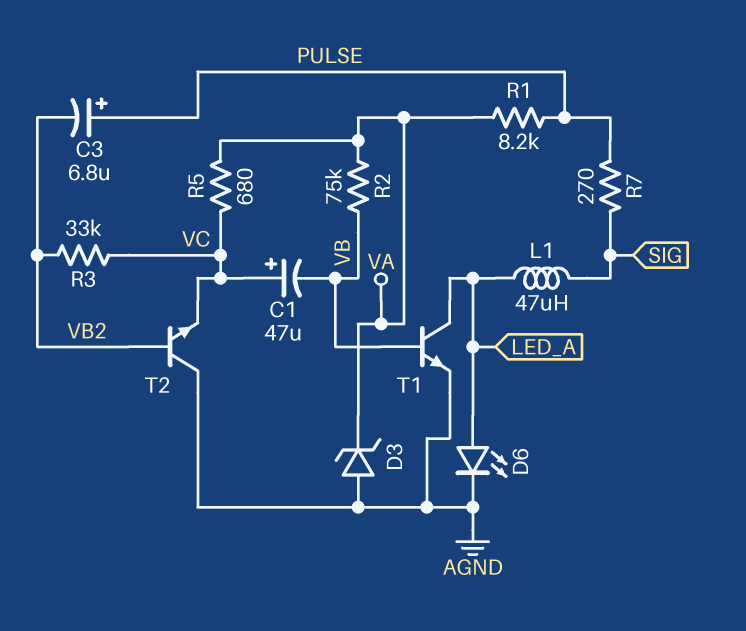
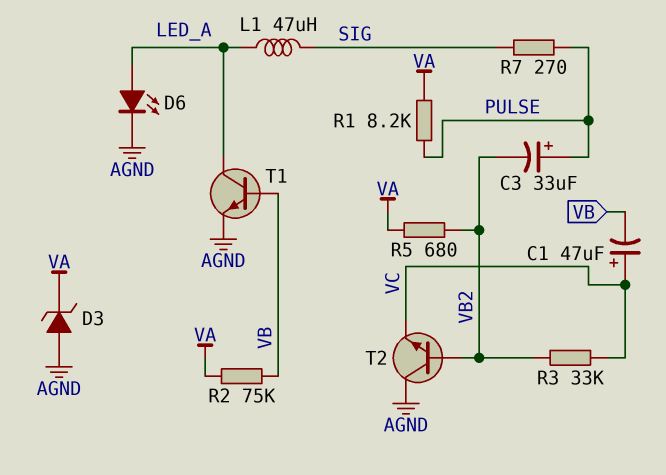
C3: 6.8uF (plus PULSE, minus VB2) -> 33uF (plus PULSE, minus VB2)
R5: 680 (VA, VC) -> 680 (VA, VB2)

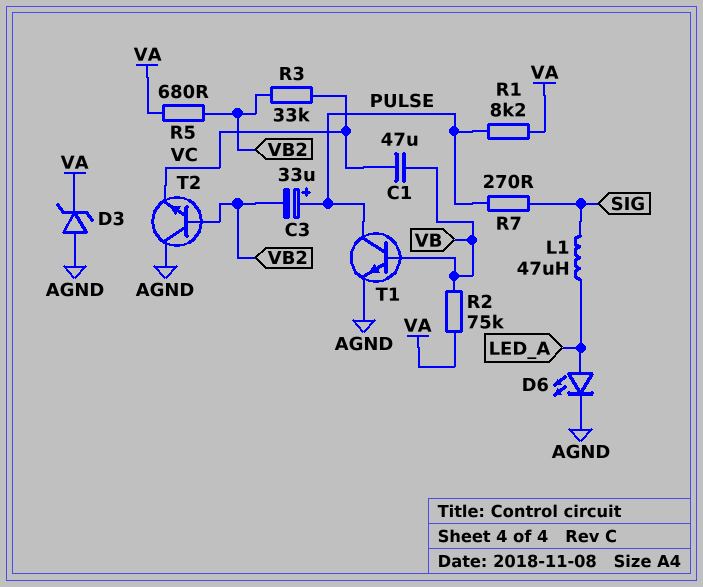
C1: 47uF (plus VC, minus VB) -> 47uF (VB, VC)
T1: NPN (B VB, C LED_A, E AGND) -> NPN (B VB, C PULSE, E AGND)

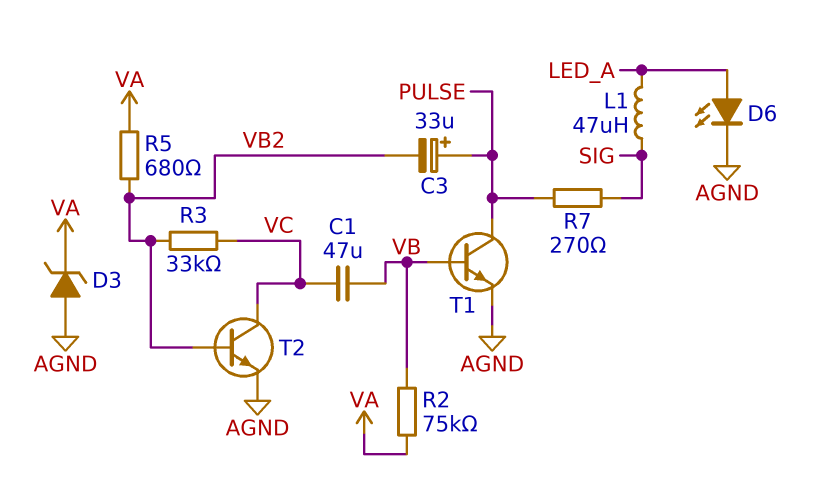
R1: 8.2k (PULSE, VA) -> none
T2: NPN (B VB2, C AGND, E VC) -> NPN (B VB2, C VC, E AGND)

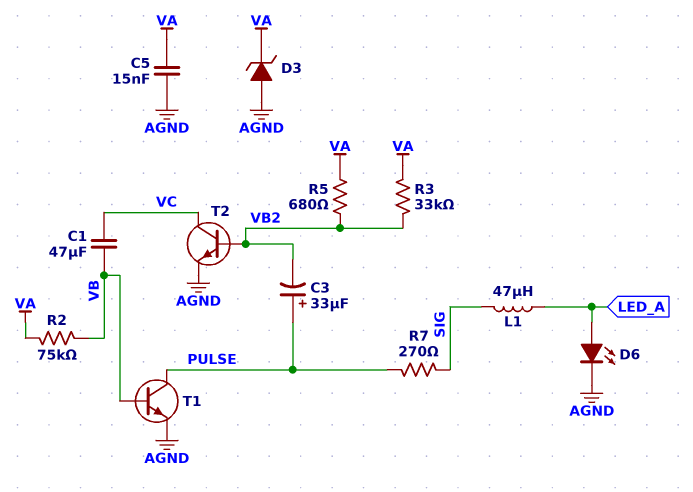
C5: none -> 15nF (AGND, VA)
R3: 33k (VB2, VC) -> 33k (VA, VB2)

